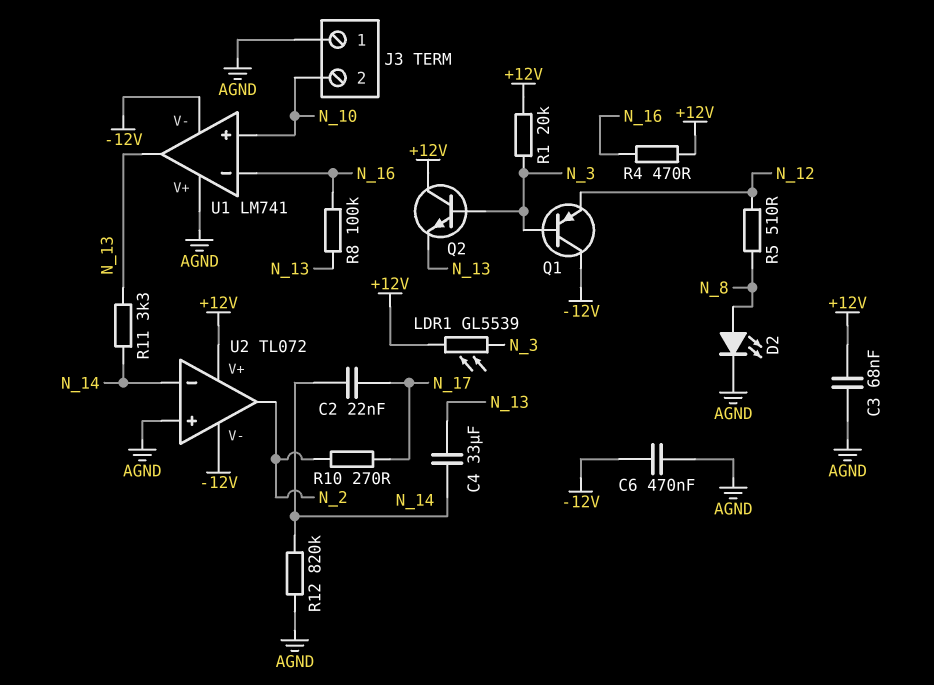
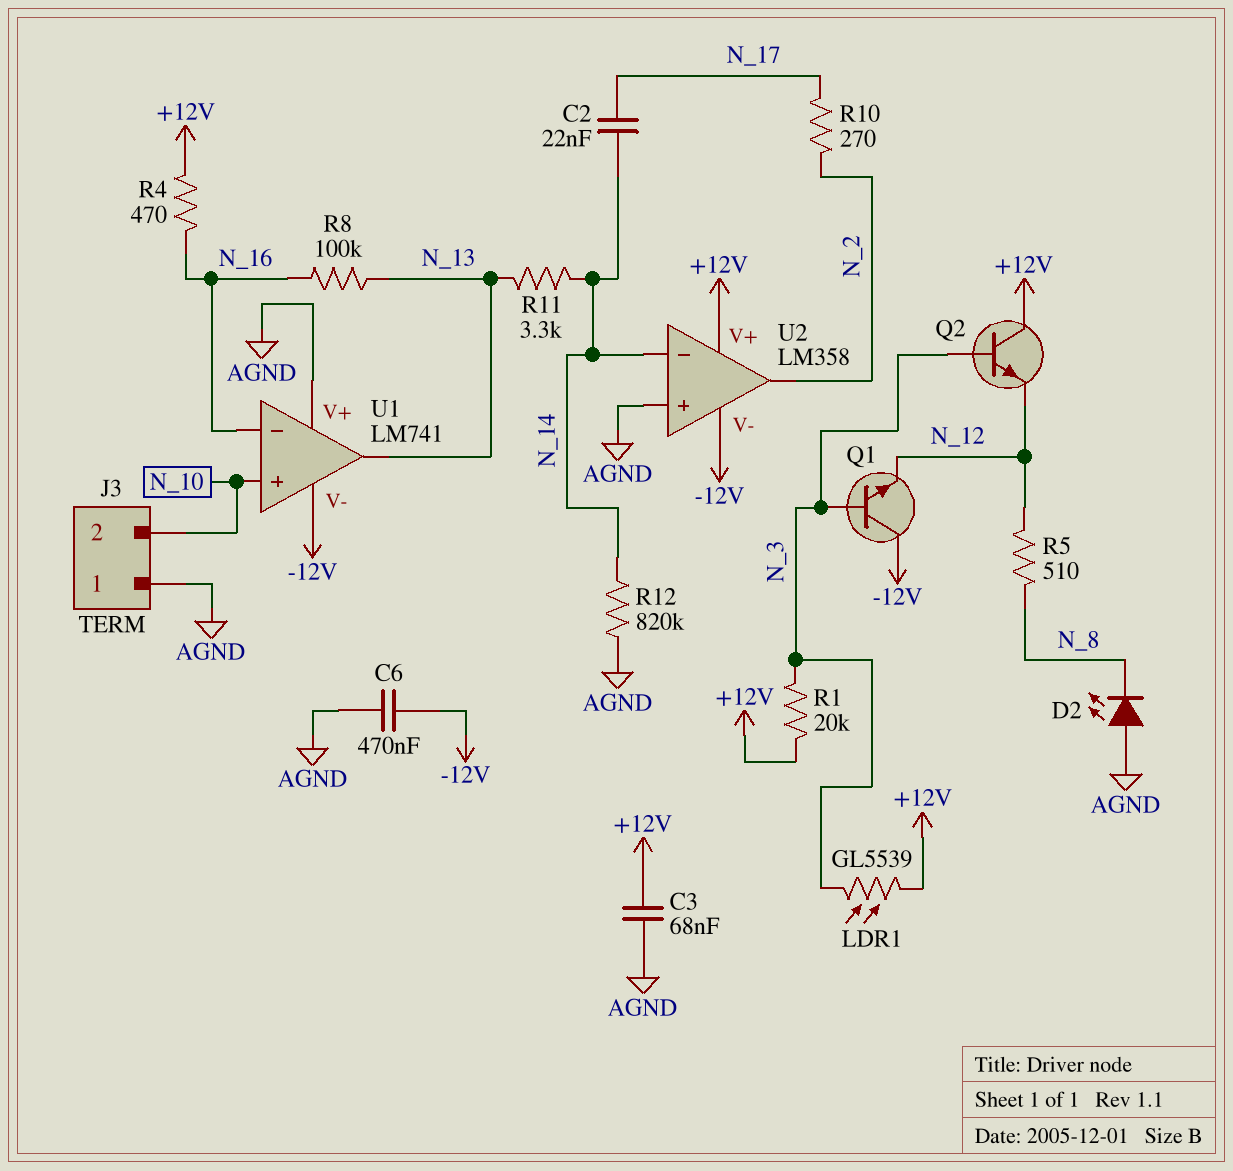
C4: 33uF (N_13, N_14) -> none
D2: LED (A N_8, K AGND) -> LED (A AGND, K N_8)
Q1: PNP (B N_3, C -12V, E N_12) -> NPN (B N_3, C -12V, E N_12)
Q2: NPN (B N_3, C +12V, E N_13) -> NPN (B N_3, C +12V, E N_12)
U2: TL072 -> LM358

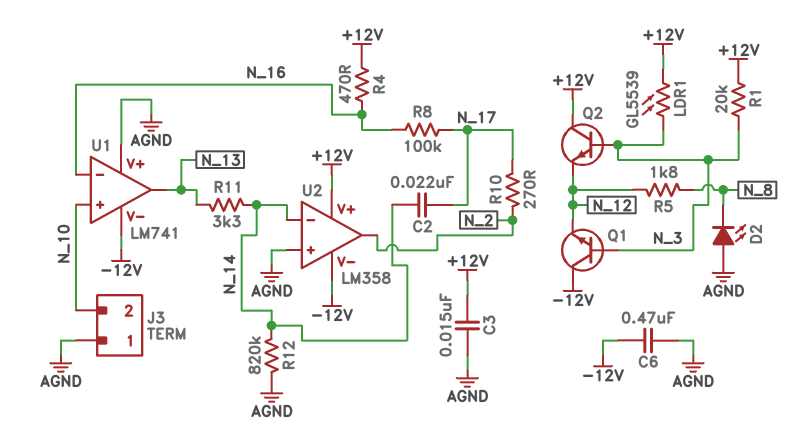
C3: 68nF (+12V, AGND) -> 15nF (+12V, AGND)
R5: 510 (N_8, N_12) -> 1.8k (N_8, N_12)
R8: 100k (N_13, N_16) -> 100k (N_16, N_17)

